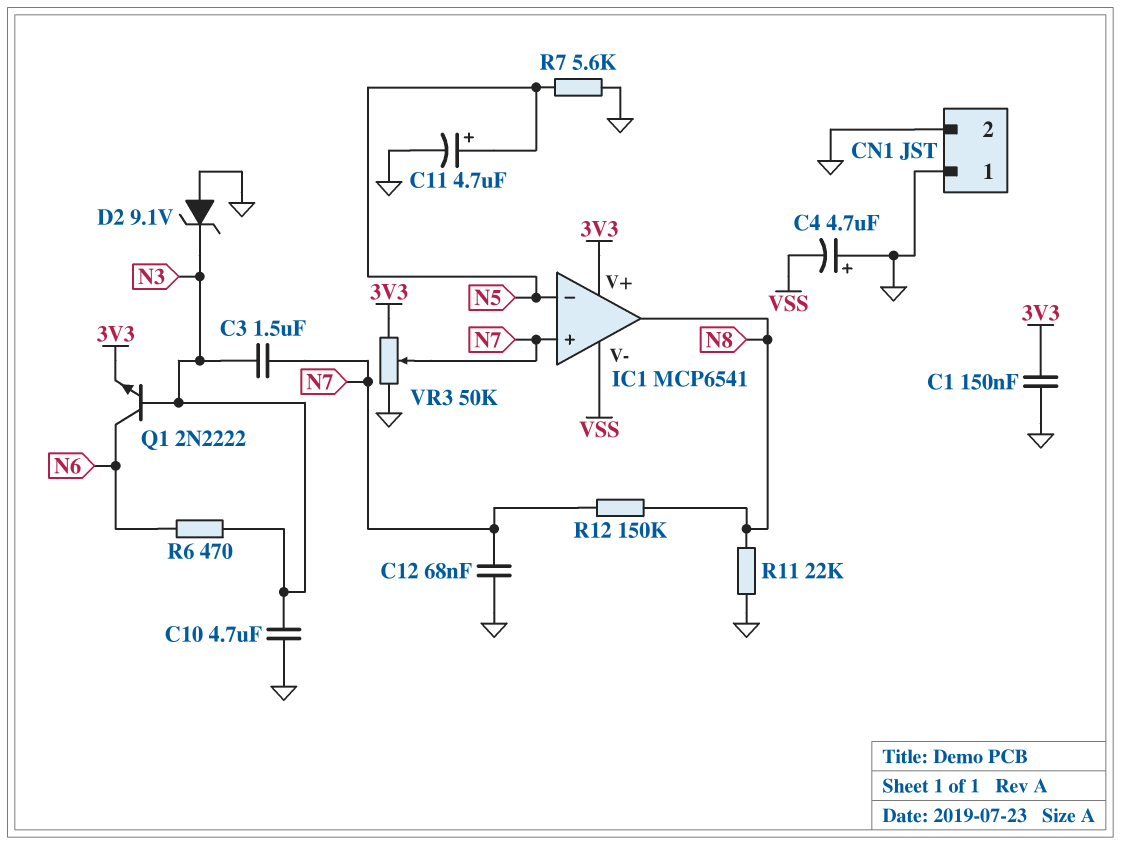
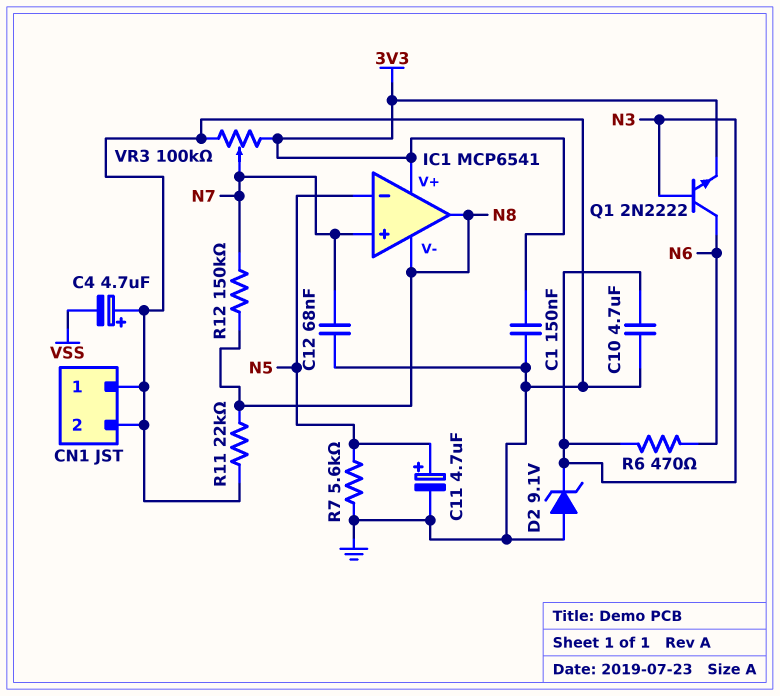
C3: 1.5uF (N3, N7) -> none
IC1 pin V-: VSS -> N8
VR3: 50k (3V3, GND, wiper N7) -> 100k (3V3, GND, wiper N7)

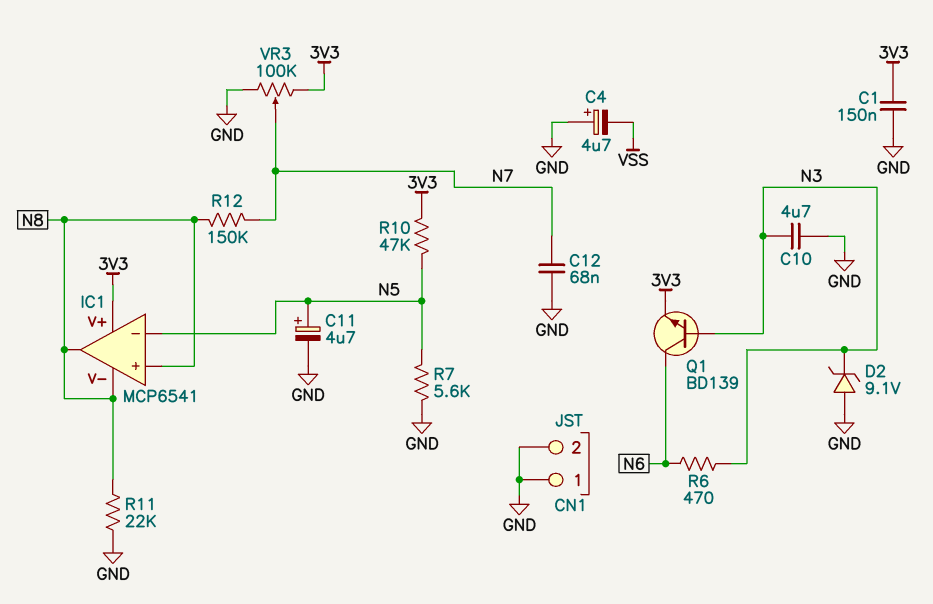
IC1 pin in+: N7 -> N8
Q1: NPN 2N2222 (B N3, C N6, E 3V3) -> NPN BD139 (B N3, C N6, E 3V3)
R10: none -> 47k (3V3, N5)

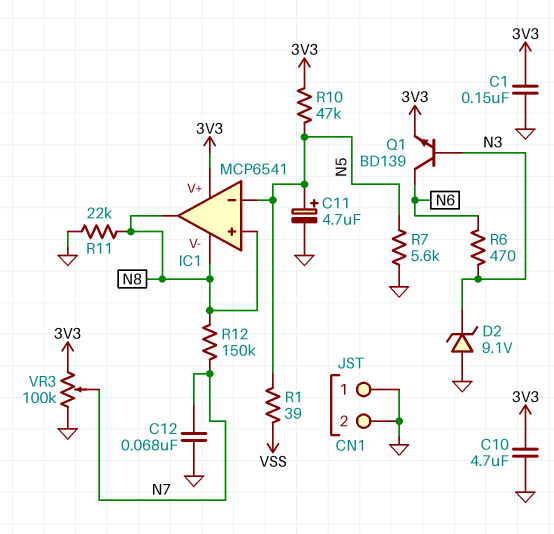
C4: 4.7uF (plus GND, minus VSS) -> none
C10: 4.7uF (GND, N3) -> 4.7uF (3V3, GND)
R1: none -> 39 (N5, VSS)

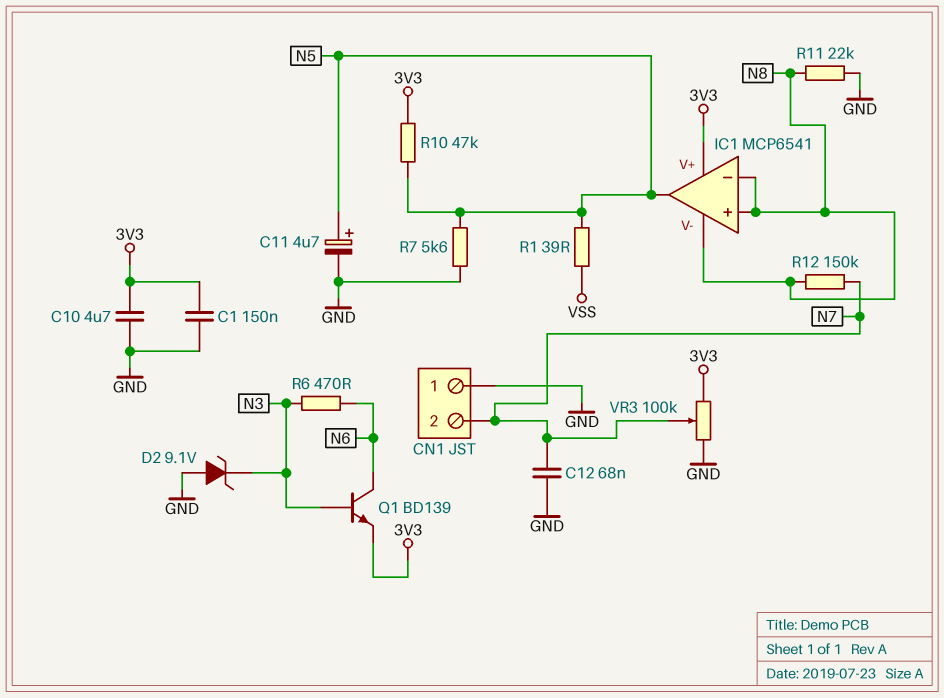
CN1 pin 2: GND -> N7
IC1 pin in-: N5 -> N8
IC1 pin out: N8 -> N5

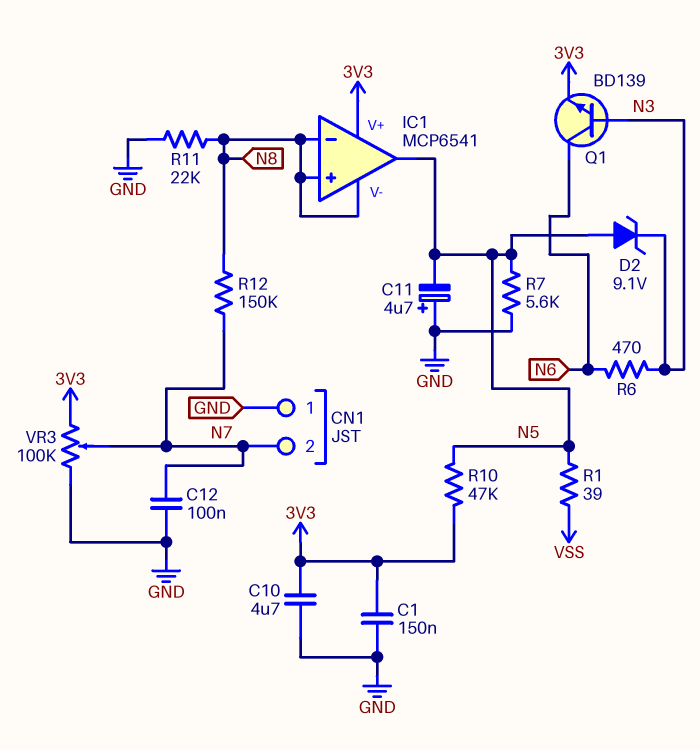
C11: 4.7uF (plus N5, minus GND) -> 4.7uF (plus GND, minus N5)
C12: 68nF (GND, N7) -> 100nF (GND, N7)
D2: zener 9.1V (A GND, K N3) -> zener 9.1V (A N5, K N3)

